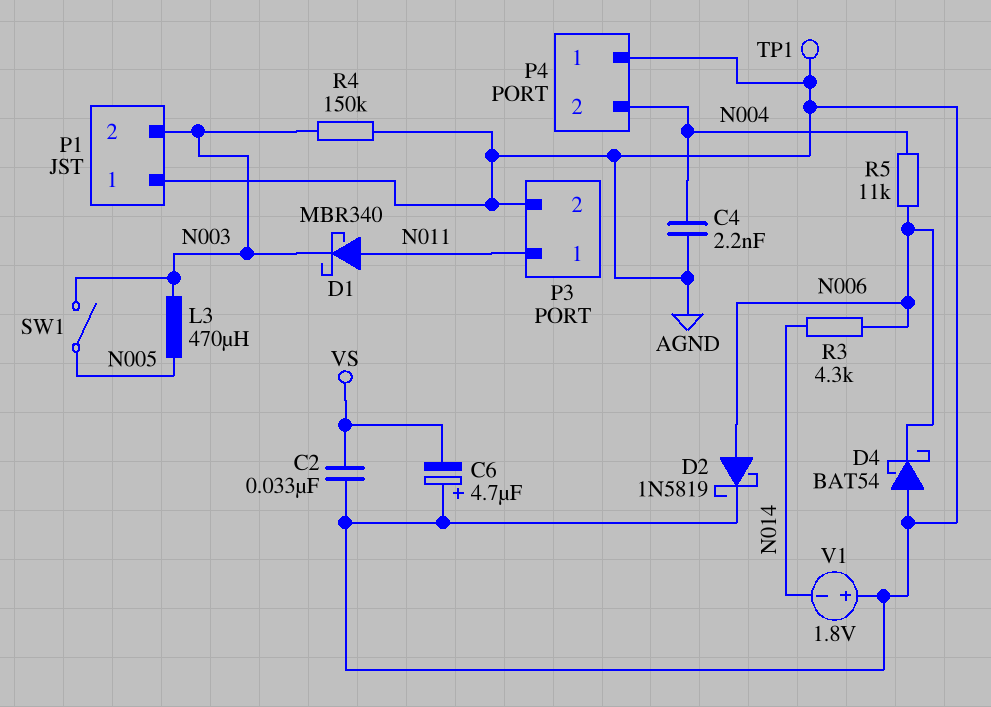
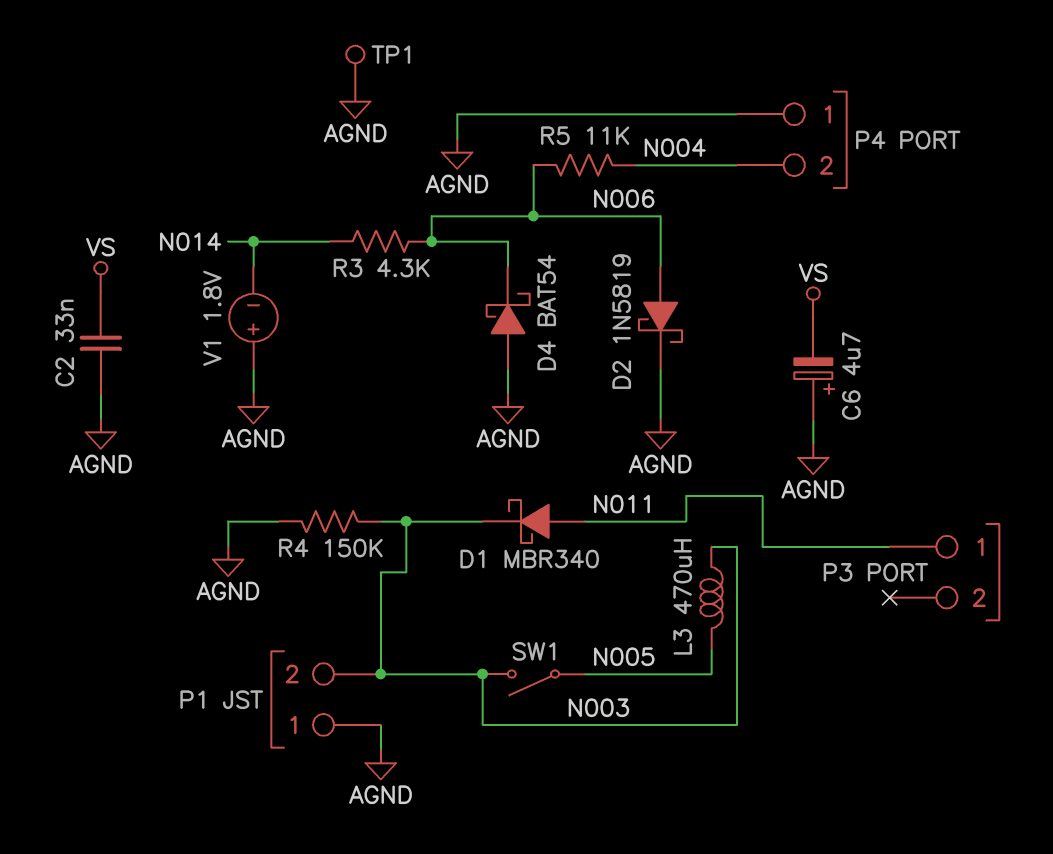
C4: 2.2nF (AGND, N004) -> none
P3 pin 2: AGND -> none

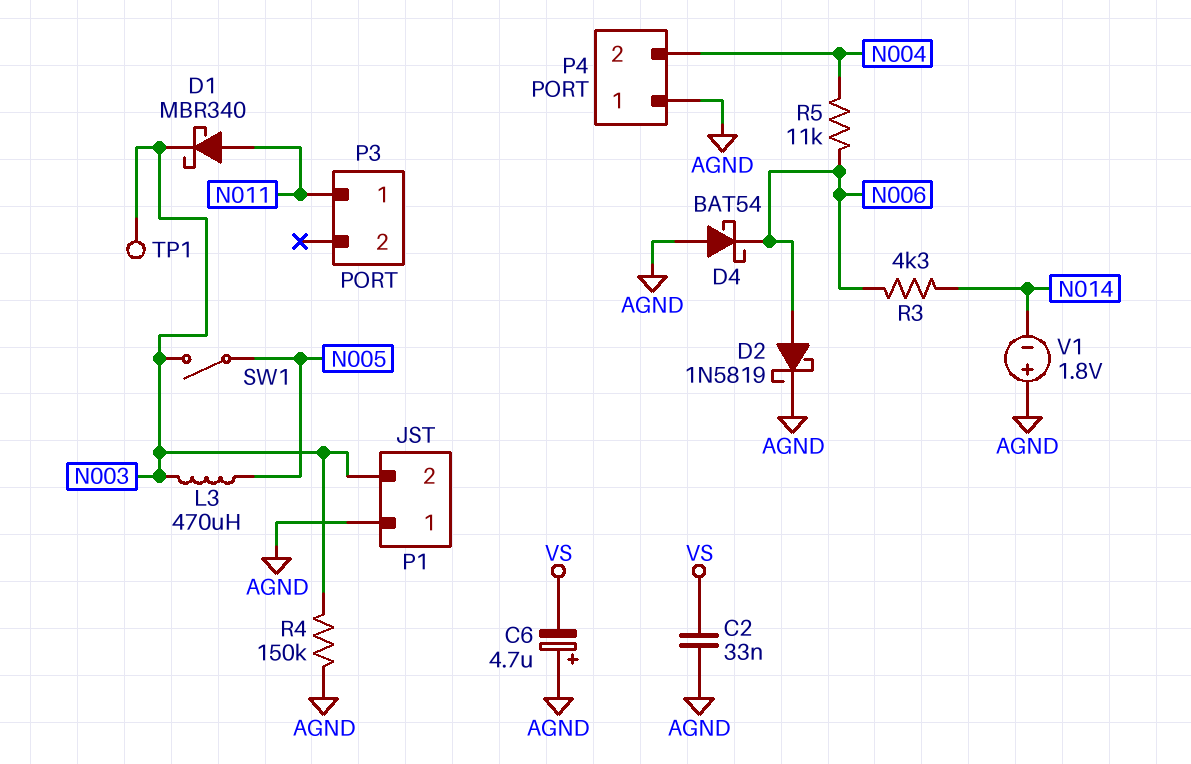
TP1: test point (AGND) -> test point (N003)

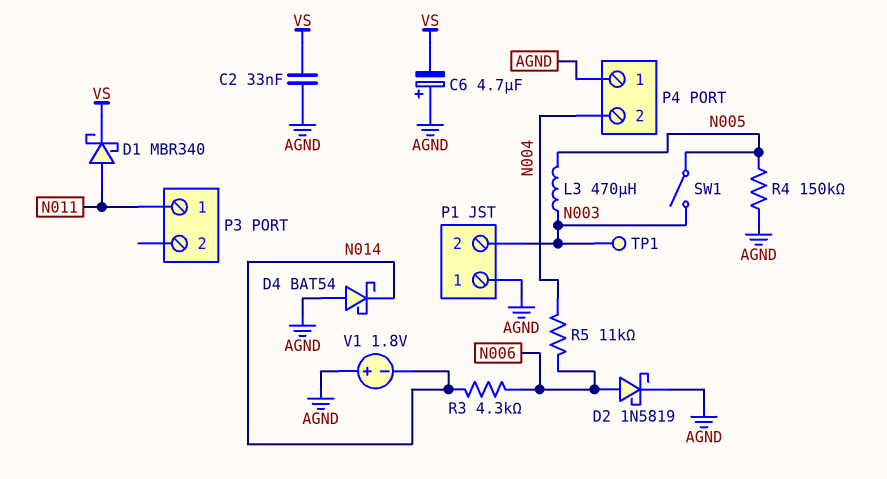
D1: schottky MBR340 (A N011, K N003) -> schottky MBR340 (A N011, K VS)
D4: schottky BAT54 (A AGND, K N006) -> schottky BAT54 (A AGND, K N014)
R4: 150k (AGND, N003) -> 150k (AGND, N005)

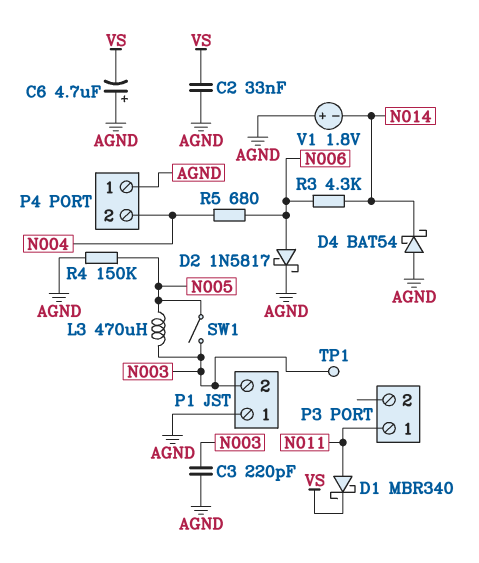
C3: none -> 220pF (AGND, N003)
D2: schottky 1N5819 (A N006, K AGND) -> schottky 1N5817 (A N006, K AGND)
R5: 11k (N004, N006) -> 680 (N004, N006)

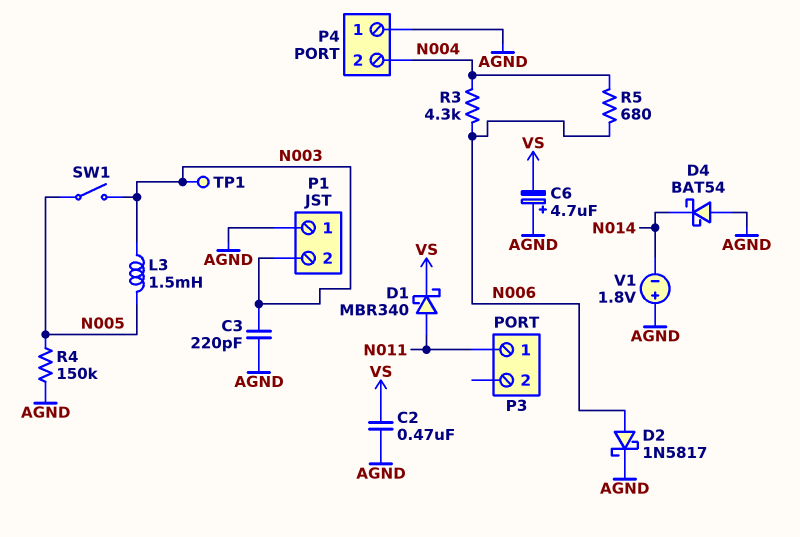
C2: 33nF (AGND, VS) -> 470nF (AGND, VS)
L3: 470uH (N003, N005) -> 1.5mH (N003, N005)
R3: 4.3k (N006, N014) -> 4.3k (N004, N006)

